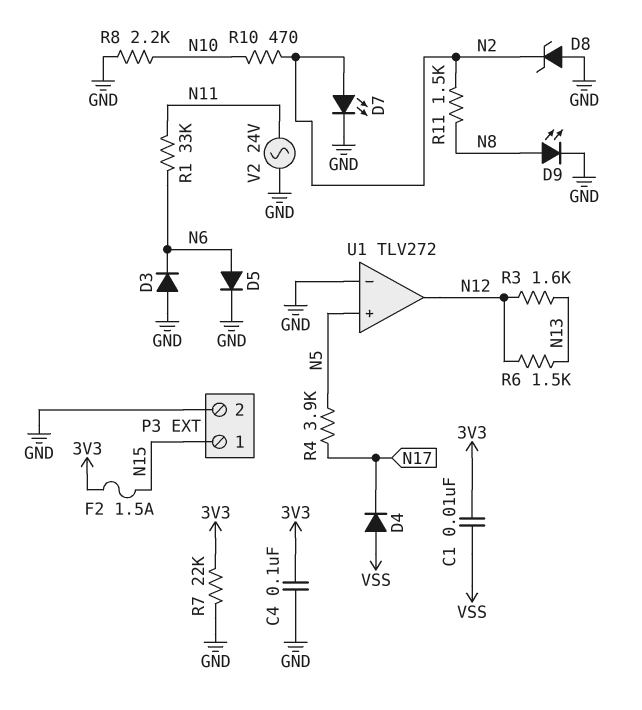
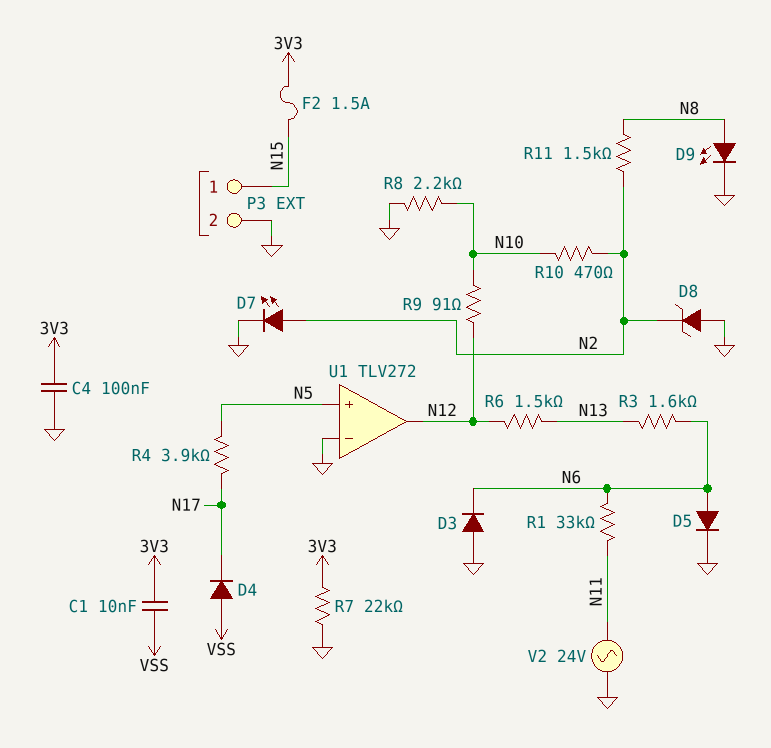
R3: 1.6k (N12, N13) -> 1.6k (N6, N13)
R9: none -> 91 (N10, N12)

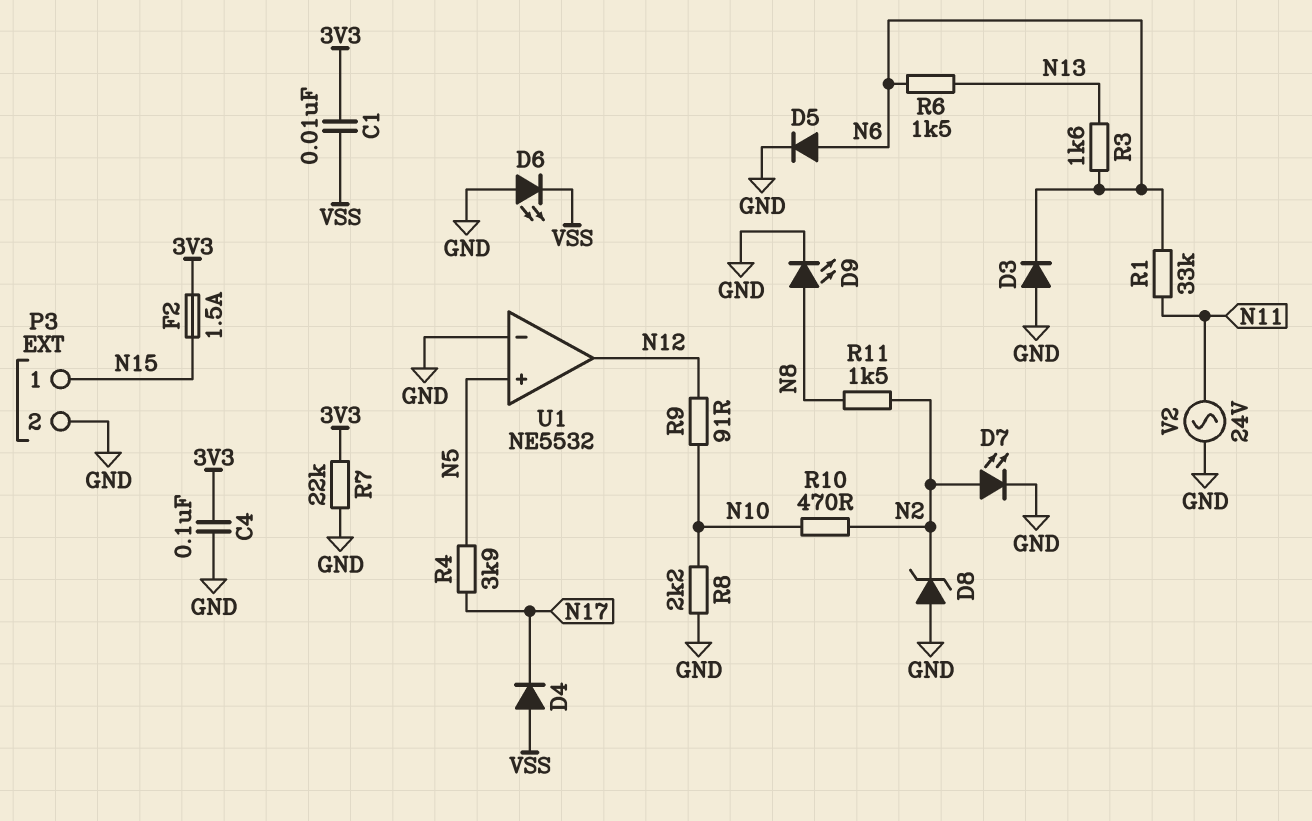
D6: none -> LED (A GND, K VSS)
R6: 1.5k (N12, N13) -> 1.5k (N6, N13)
U1: TLV272 -> NE5532

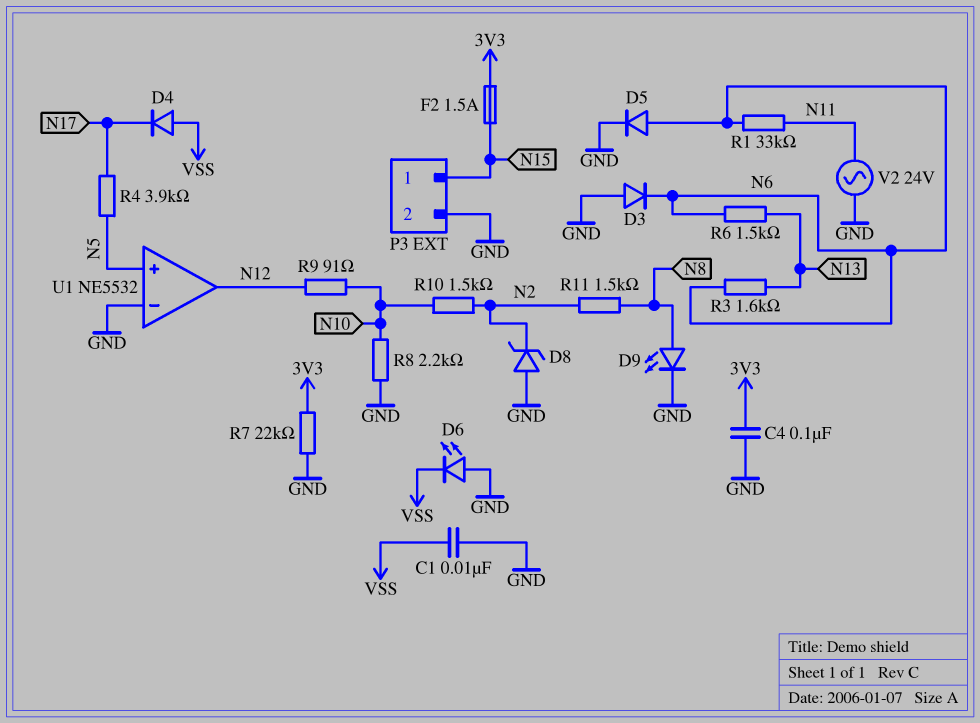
C1: 10nF (3V3, VSS) -> 10nF (GND, VSS)
D7: LED (A N2, K GND) -> none
R10: 470 (N2, N10) -> 1.5k (N2, N10)

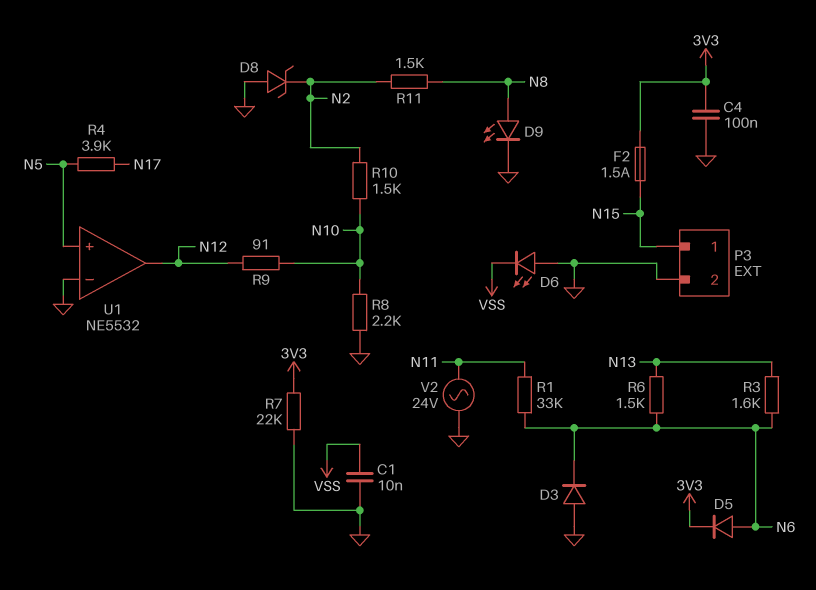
D4: diode (A VSS, K N17) -> none
D5: diode (A N6, K GND) -> diode (A N6, K 3V3)

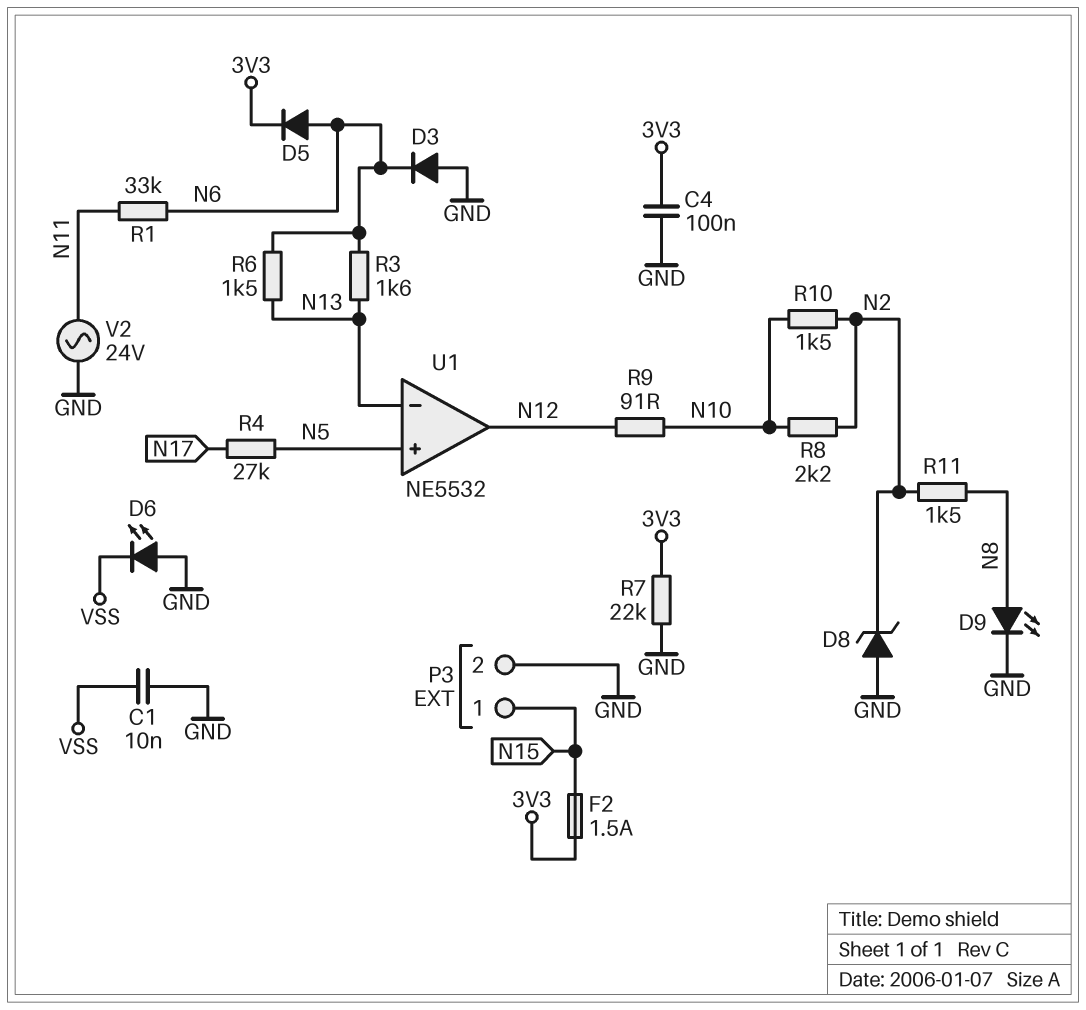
R4: 3.9k (N5, N17) -> 27k (N5, N17)
R8: 2.2k (GND, N10) -> 2.2k (N2, N10)
U1 pin in-: GND -> N13

